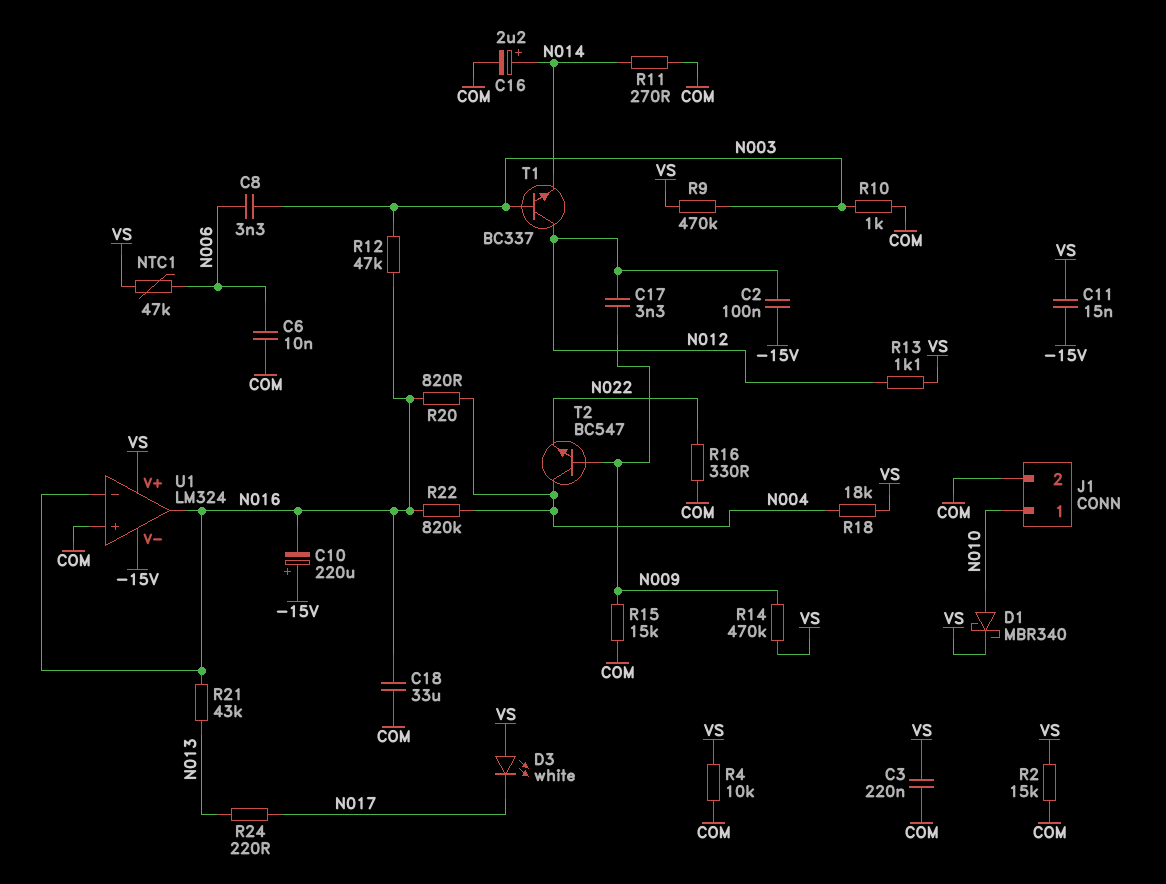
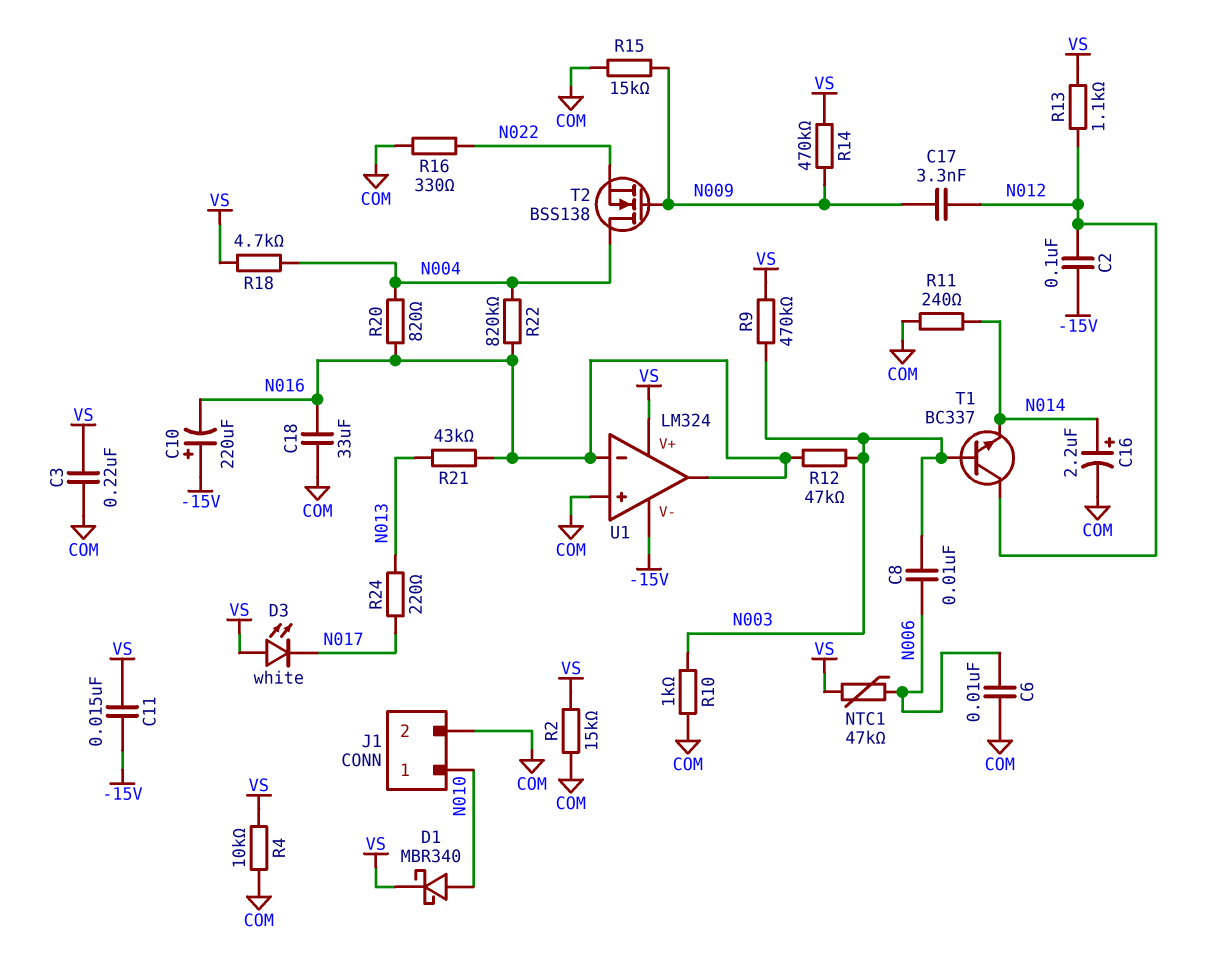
C8: 3.3nF (N003, N006) -> 10nF (N003, N006)
R11: 270 (COM, N014) -> 240 (COM, N014)
R18: 18k (N004, VS) -> 4.7k (N004, VS)
T2: NPN BC547 (B N009, C N004, E N022) -> NMOS BSS138 (G N009, D N004, S N022)

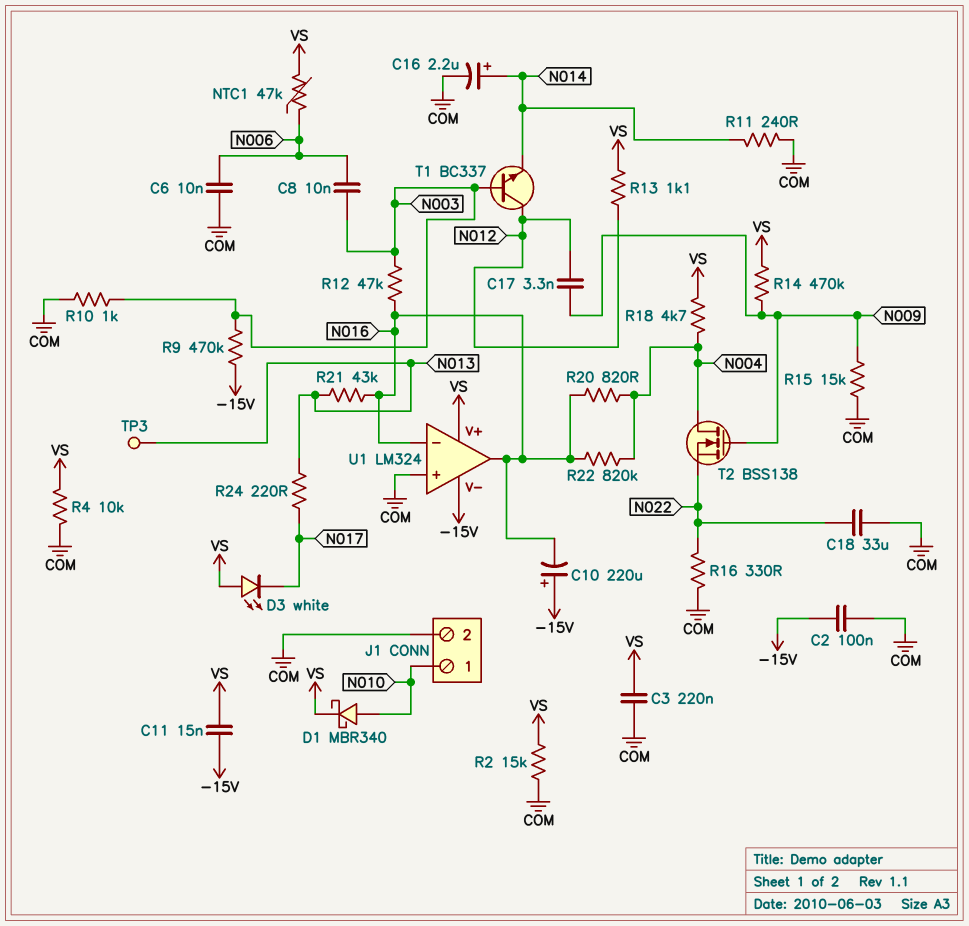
C2: 100nF (-15V, N012) -> 100nF (-15V, COM)
C18: 33uF (COM, N016) -> 33uF (COM, N022)
R9: 470k (N003, VS) -> 470k (-15V, N003)
TP3: none -> test point (N013)

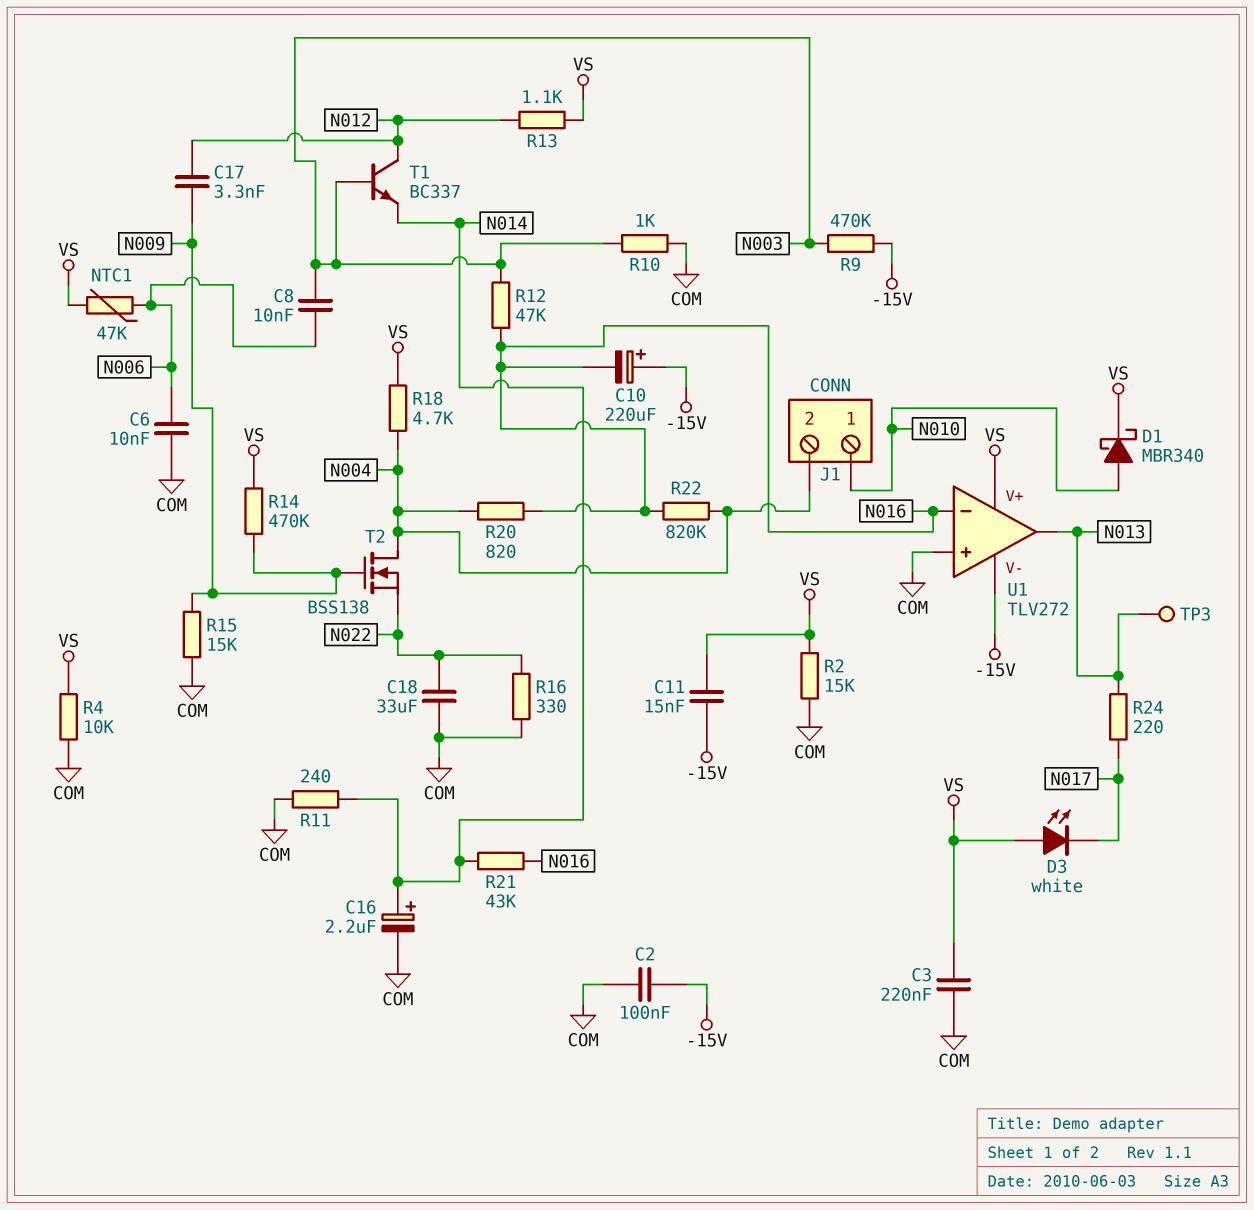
J1 pin 2: COM -> N004
R21: 43k (N013, N016) -> 43k (N014, N016)
U1: LM324 -> TLV272
U1 pin out: N016 -> N013

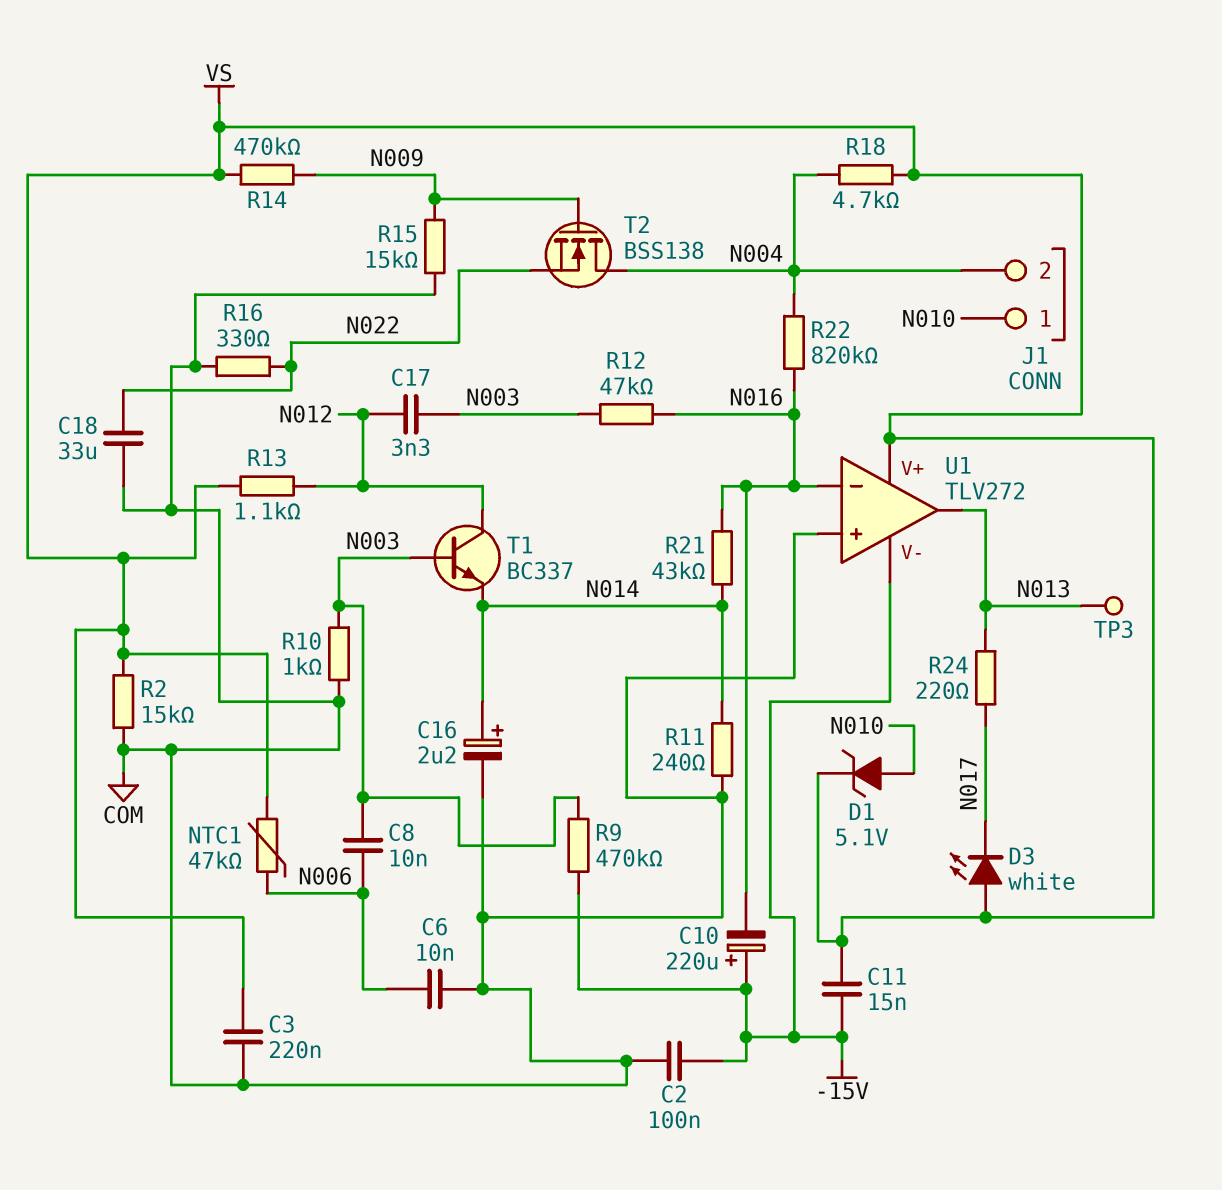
C17: 3.3nF (N009, N012) -> 3.3nF (N003, N012)
D1: schottky MBR340 (A N010, K VS) -> zener 5.1V (A N010, K VS)
R4: 10k (COM, VS) -> none
R20: 820 (N004, N016) -> none

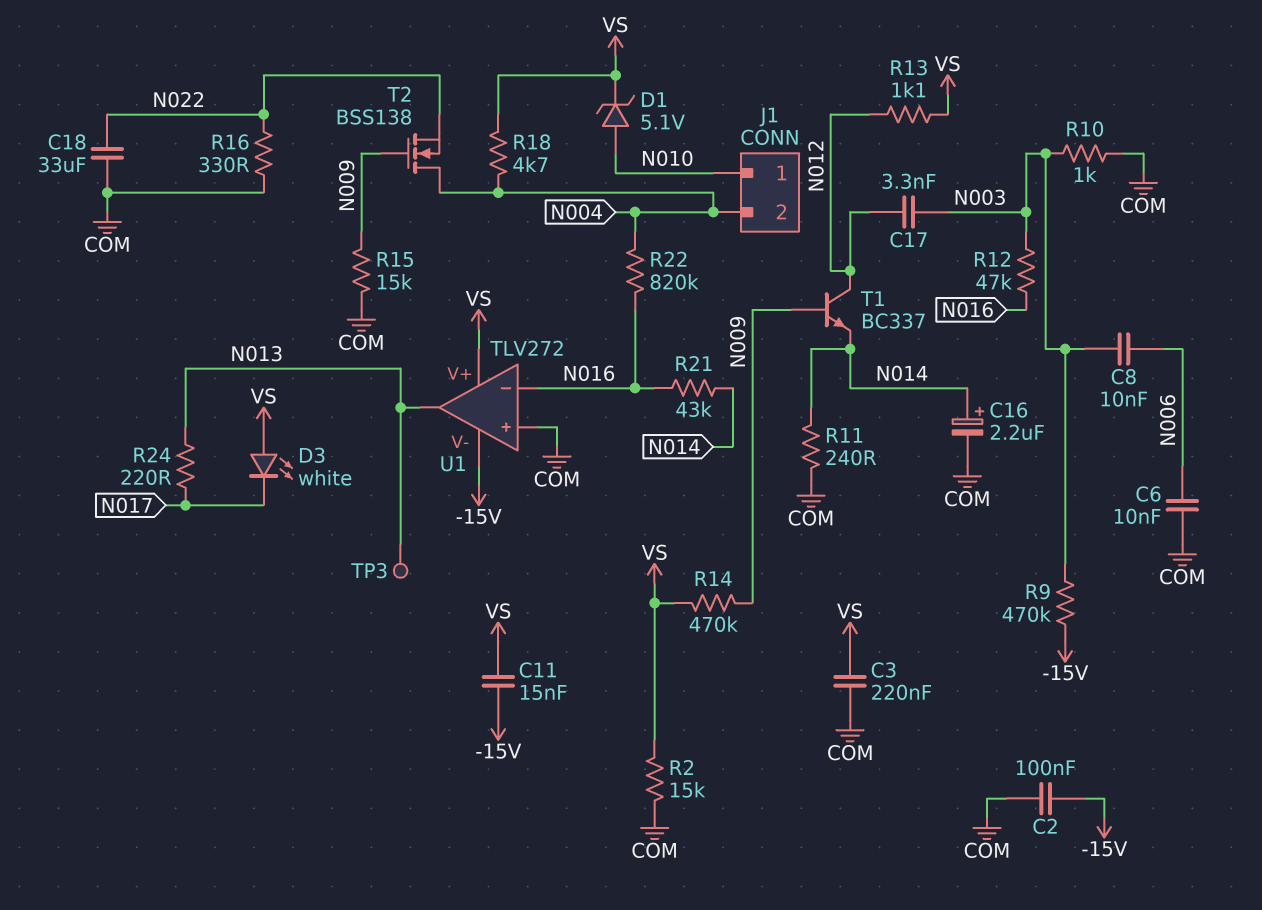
C10: 220uF (plus -15V, minus N016) -> none
NTC1: 47k (N006, VS) -> none
T1: NPN BC337 (B N003, C N012, E N014) -> NPN BC337 (B N009, C N012, E N014)

